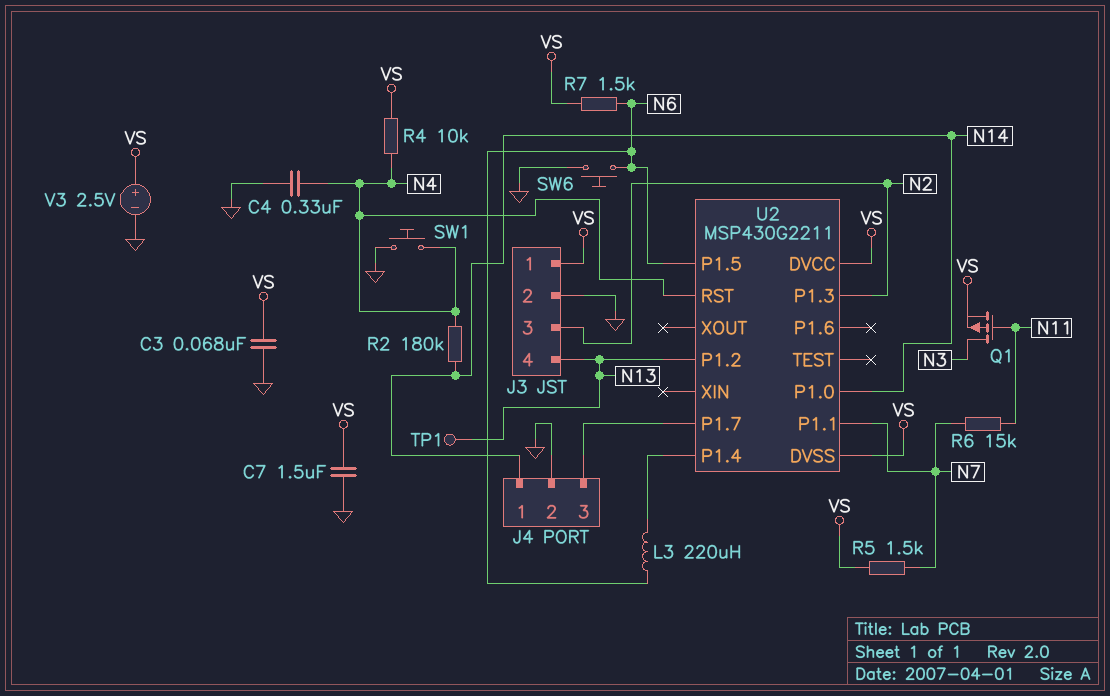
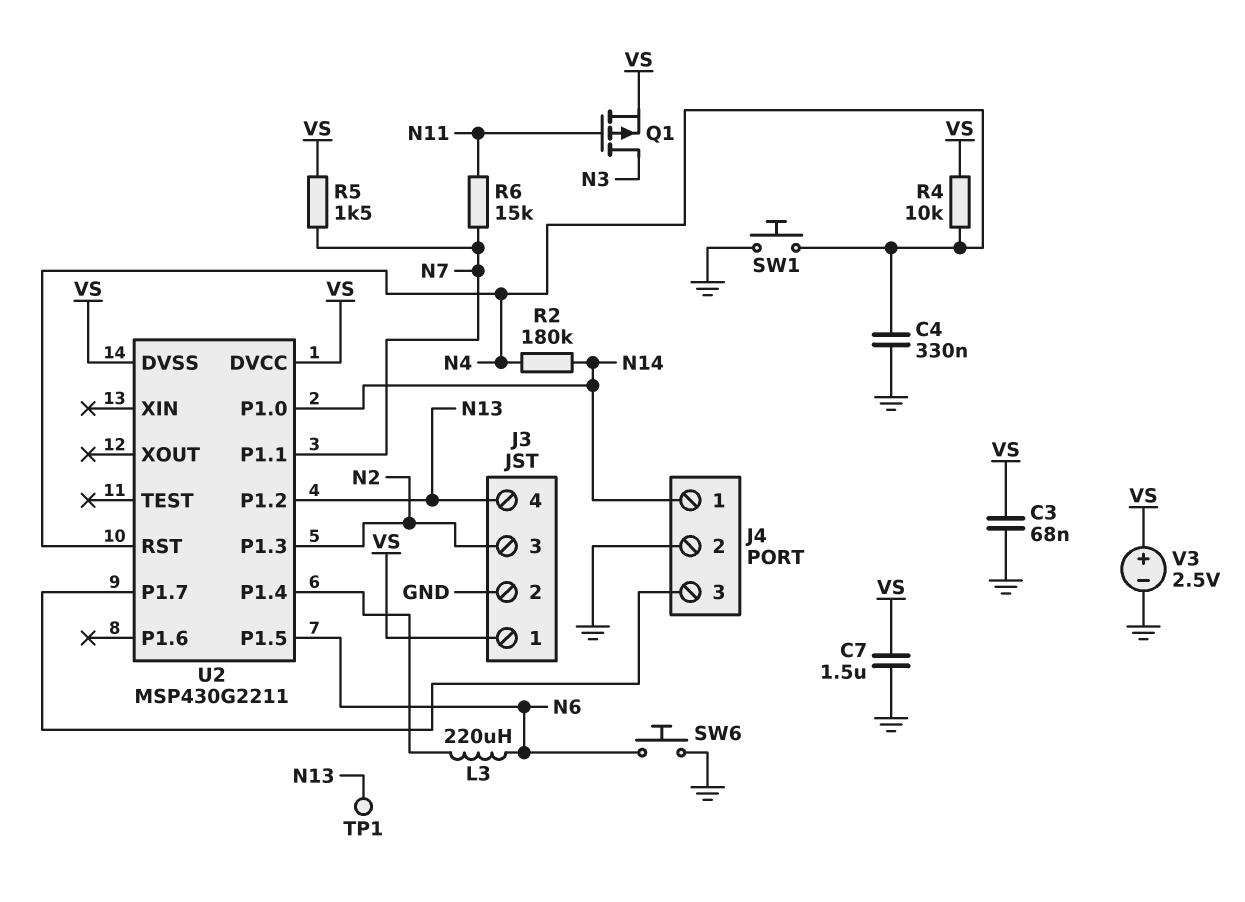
R7: 1.5k (N6, VS) -> none

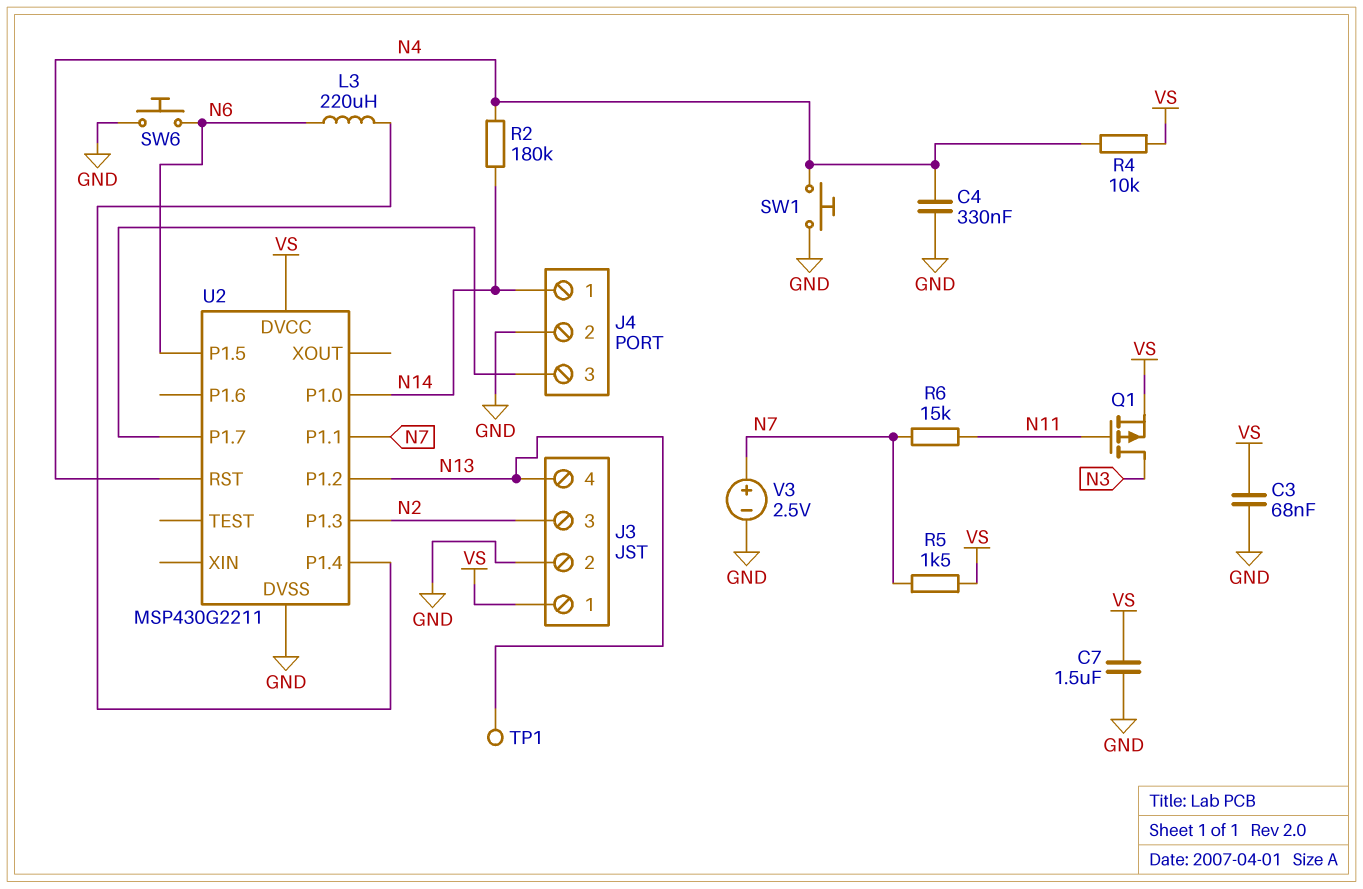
U2 pin DVSS: VS -> GND
V3: 2.5V (plus VS, minus GND) -> 2.5V (plus N7, minus GND)

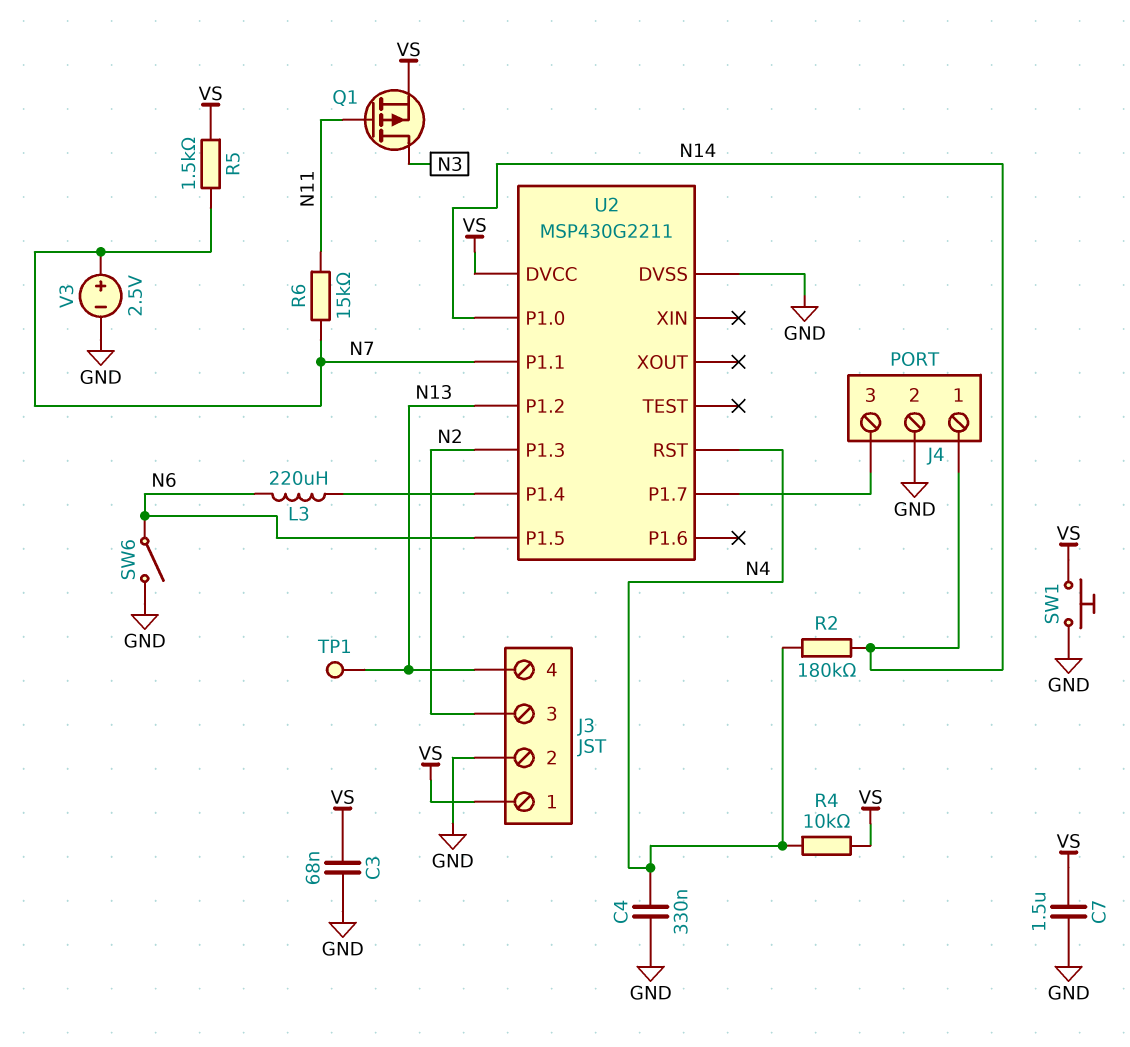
SW1: button (GND, N4) -> button (GND, VS)
SW6: button (GND, N6) -> switch (GND, N6)

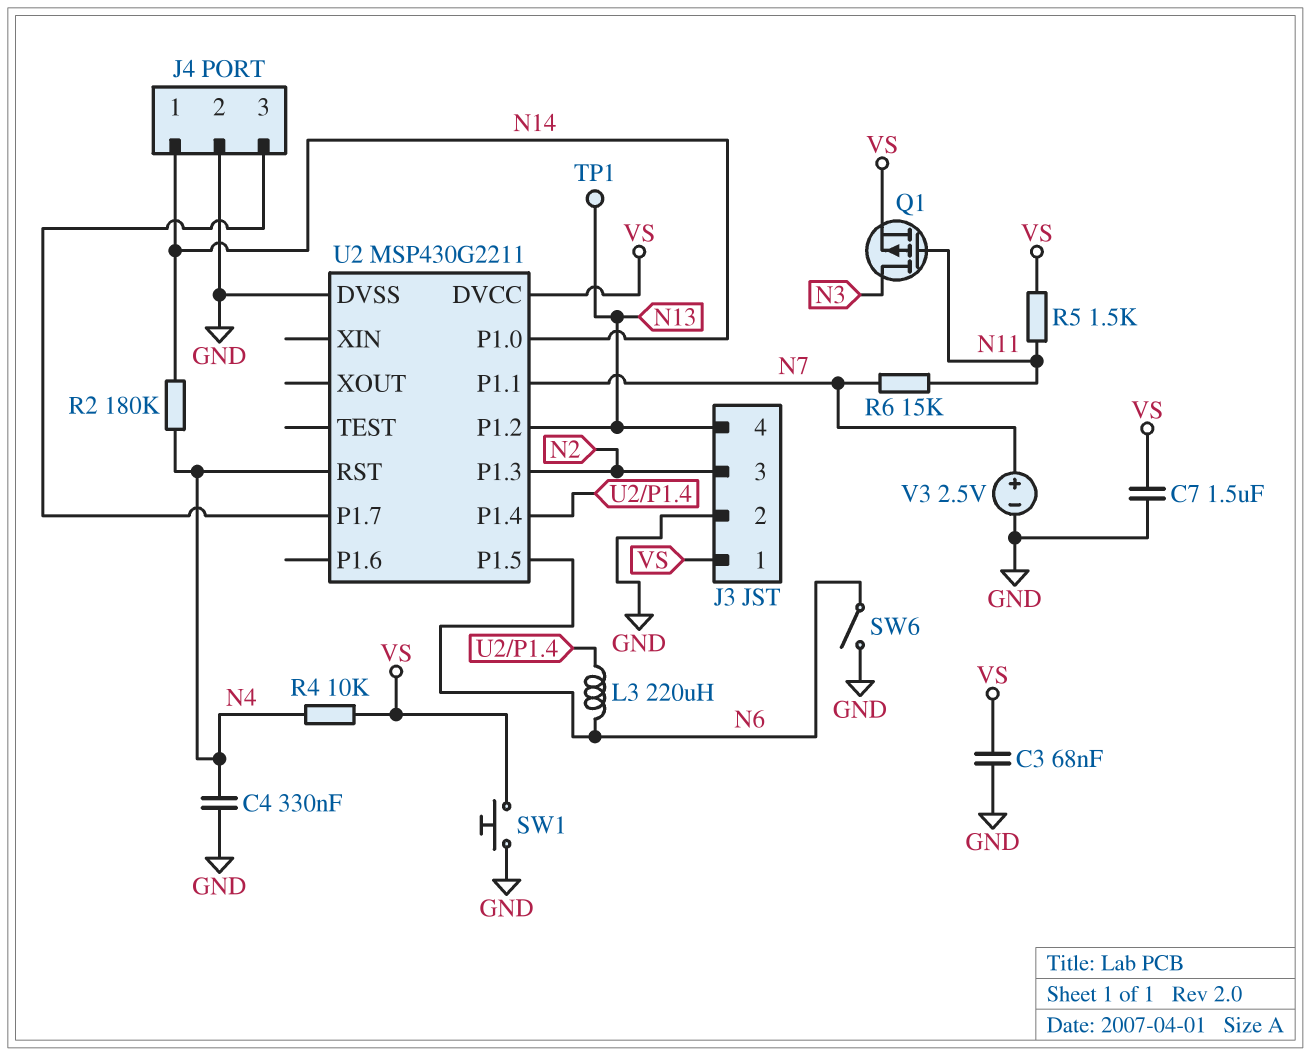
R5: 1.5k (N7, VS) -> 1.5k (N11, VS)

